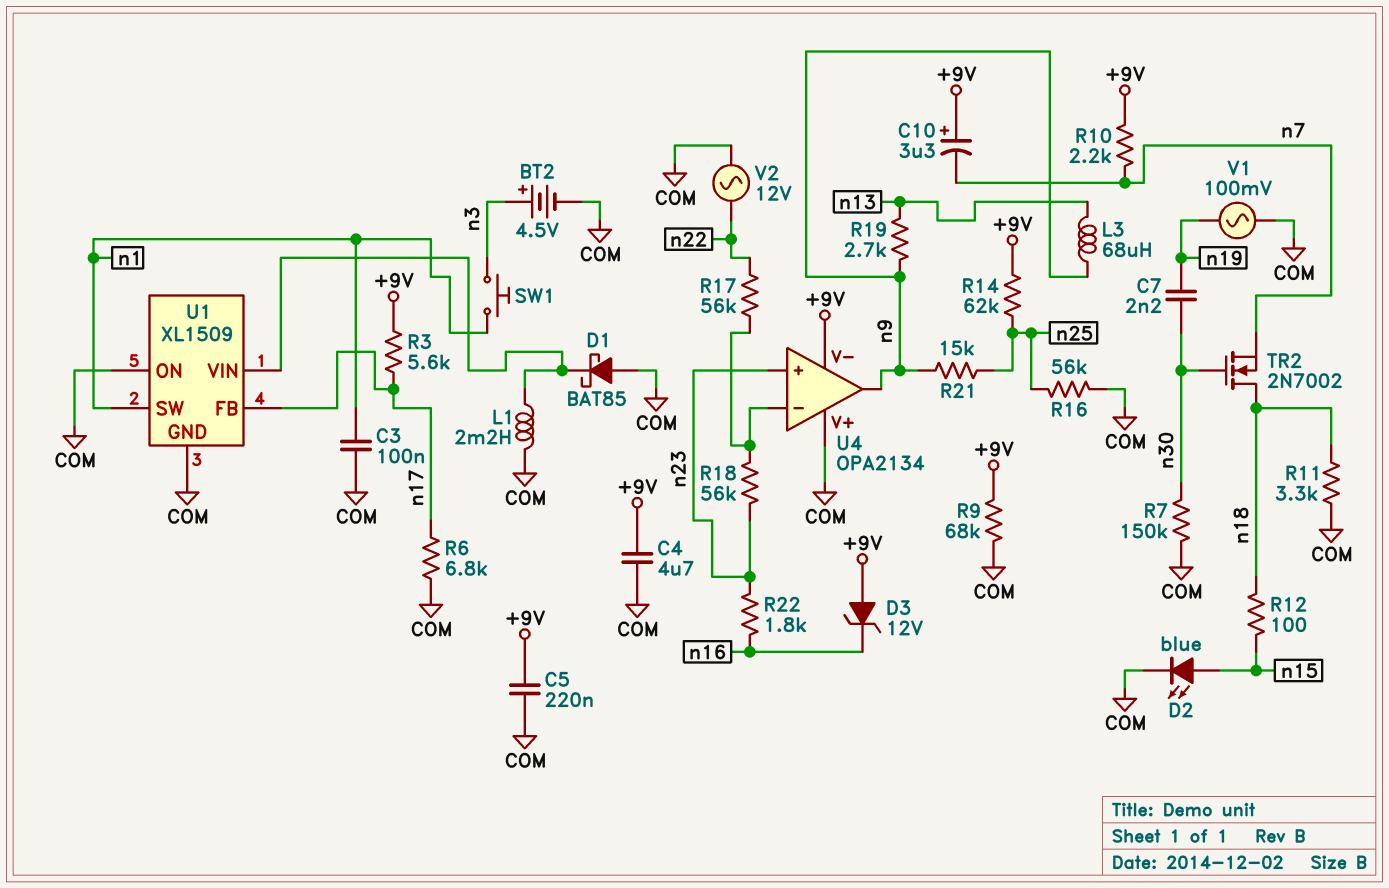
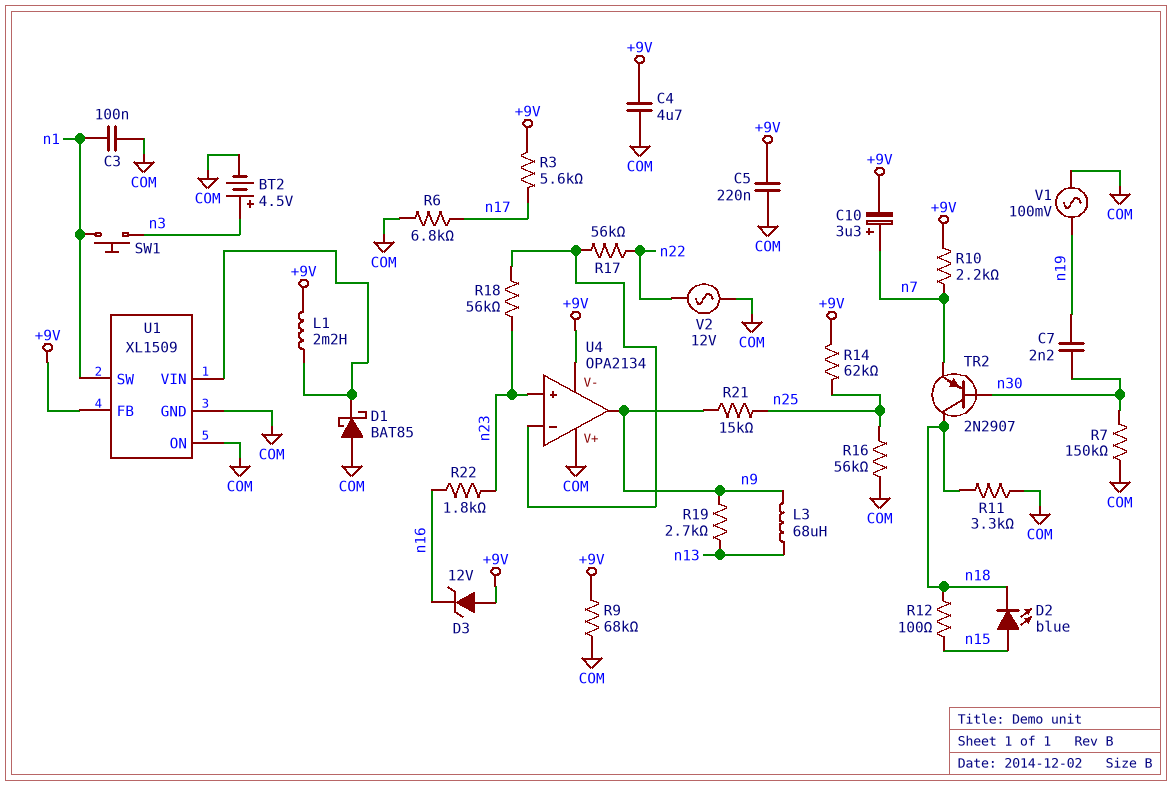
C10: 3.3uF (plus +9V, minus n7) -> 3.3uF (plus n7, minus +9V)
D2: LED blue (A n15, K COM) -> LED blue (A n15, K n18)
L1: 2.2mH (COM, U1/VIN) -> 2.2mH (+9V, U1/VIN)
TR2: NMOS 2N7002 (G n30, D n18, S n7) -> PNP 2N2907 (B n30, C n18, E n7)
U1 pin FB: n17 -> +9V

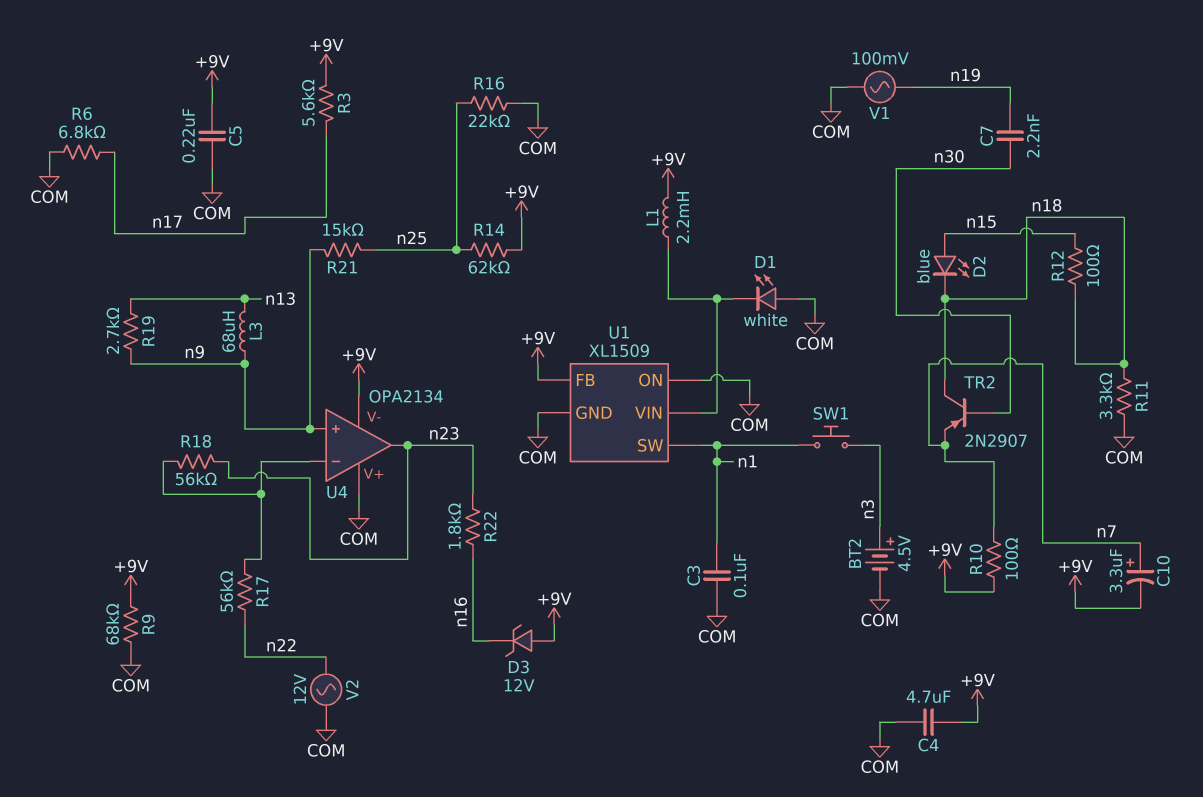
D1: schottky BAT85 (A COM, K U1/VIN) -> LED white (A COM, K U1/VIN)
R7: 150k (COM, n30) -> none
R10: 2.2k (+9V, n7) -> 100 (+9V, n7)
R16: 56k (COM, n25) -> 22k (COM, n25)
U4 pin in+: n23 -> n9
U4 pin out: n9 -> n23

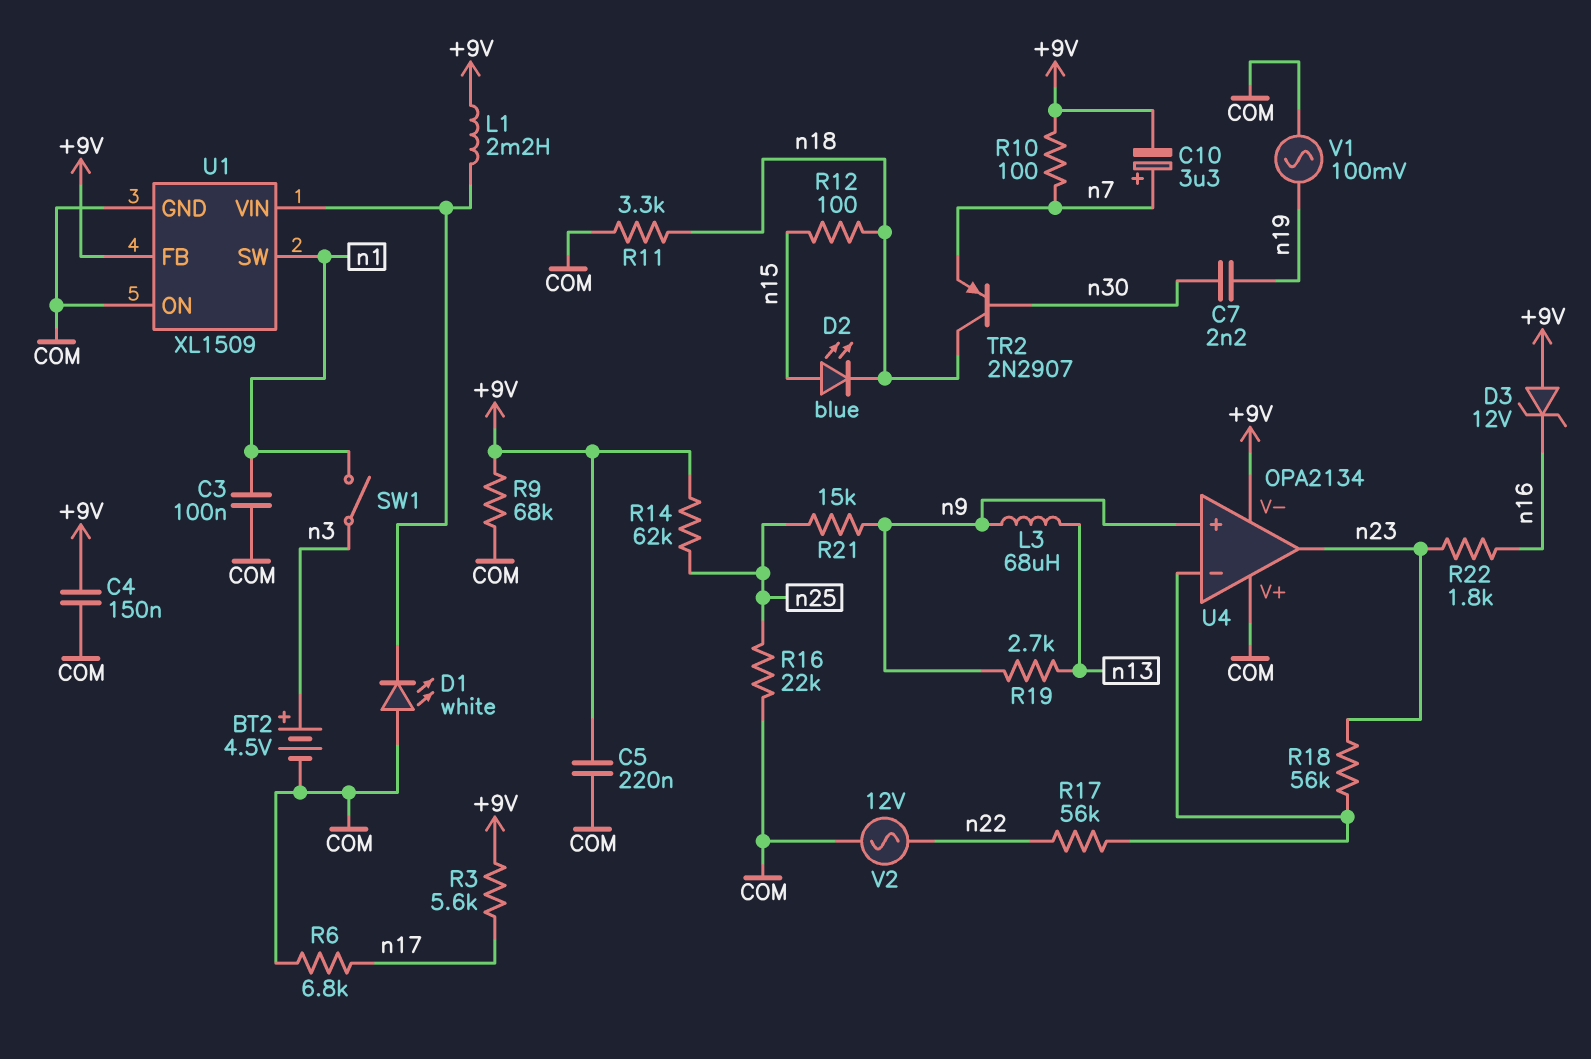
C4: 4.7uF (+9V, COM) -> 150nF (+9V, COM)
SW1: button (n1, n3) -> switch (n1, n3)

